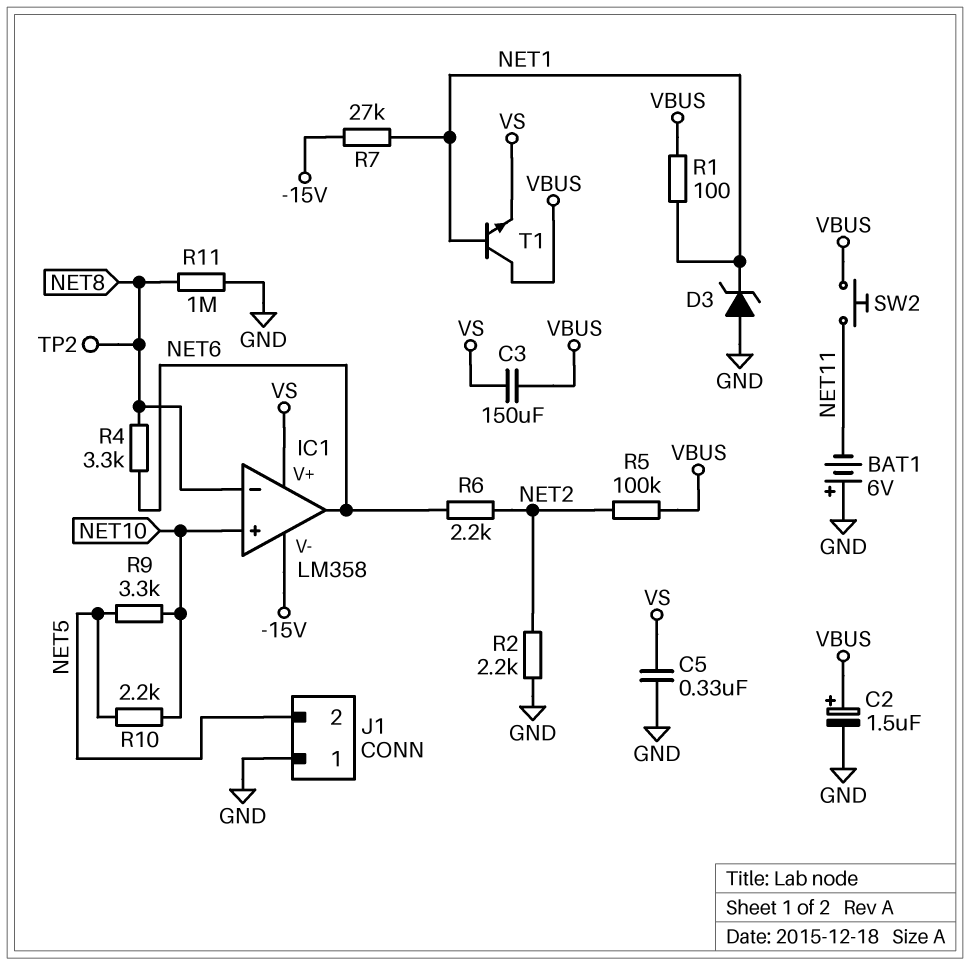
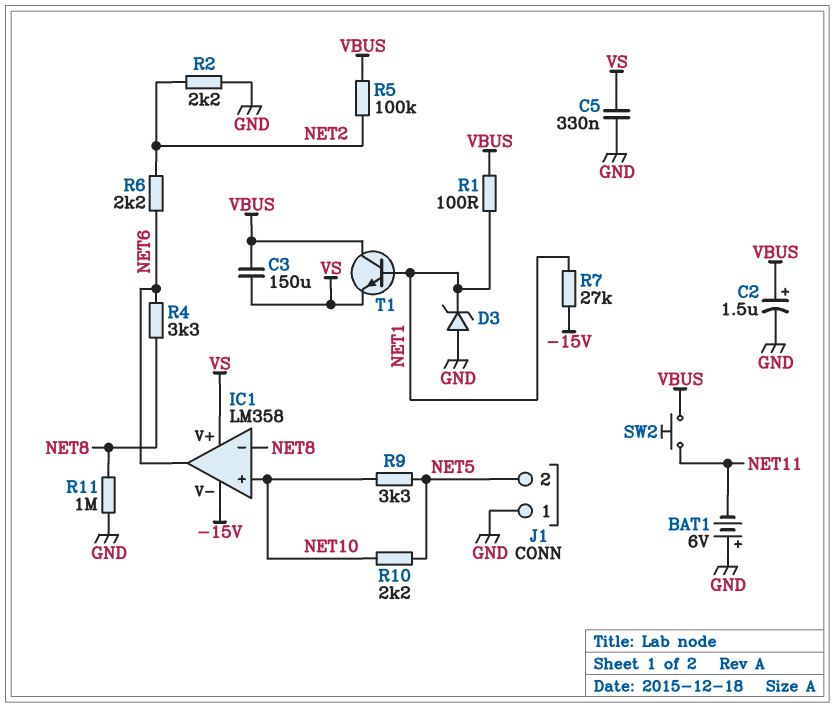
TP2: test point (NET8) -> none

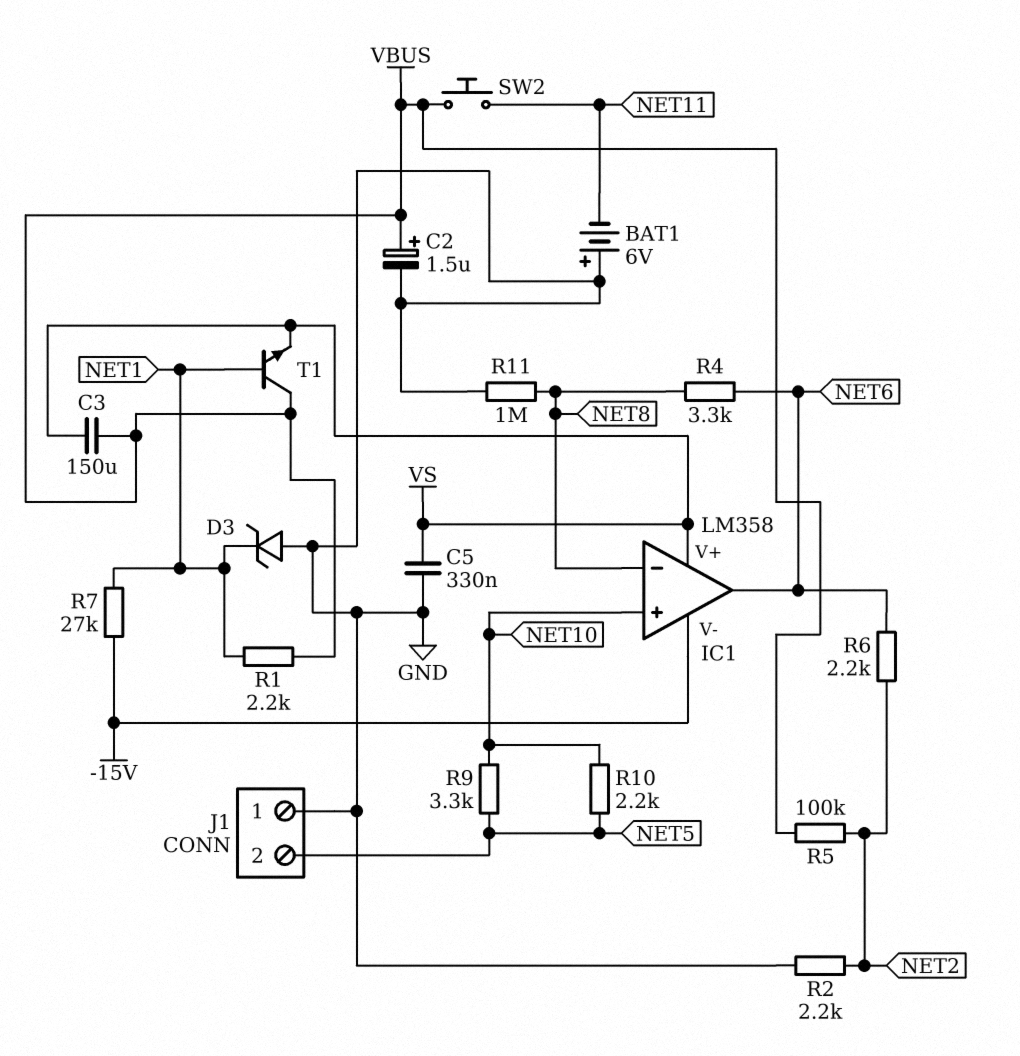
R1: 100 (NET1, VBUS) -> 2.2k (NET1, VBUS)

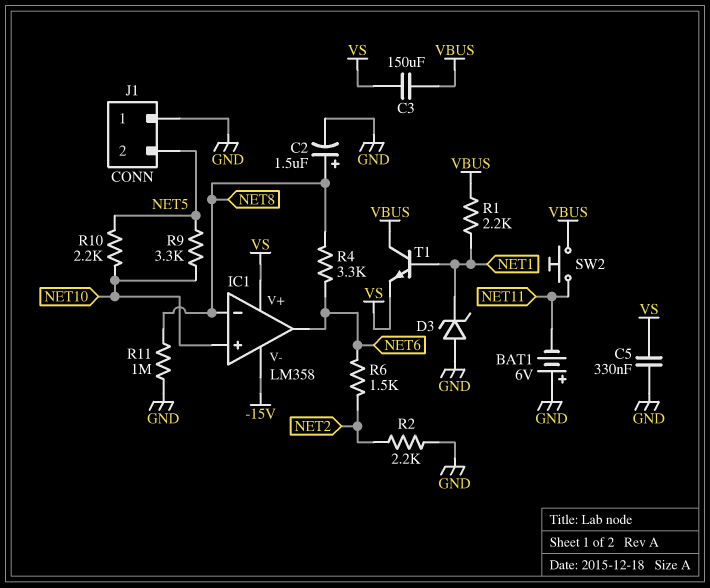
C2: 1.5uF (plus VBUS, minus GND) -> 1.5uF (plus NET8, minus GND)
R5: 100k (NET2, VBUS) -> none
R6: 2.2k (NET2, NET6) -> 1.5k (NET2, NET6)
R7: 27k (-15V, NET1) -> none

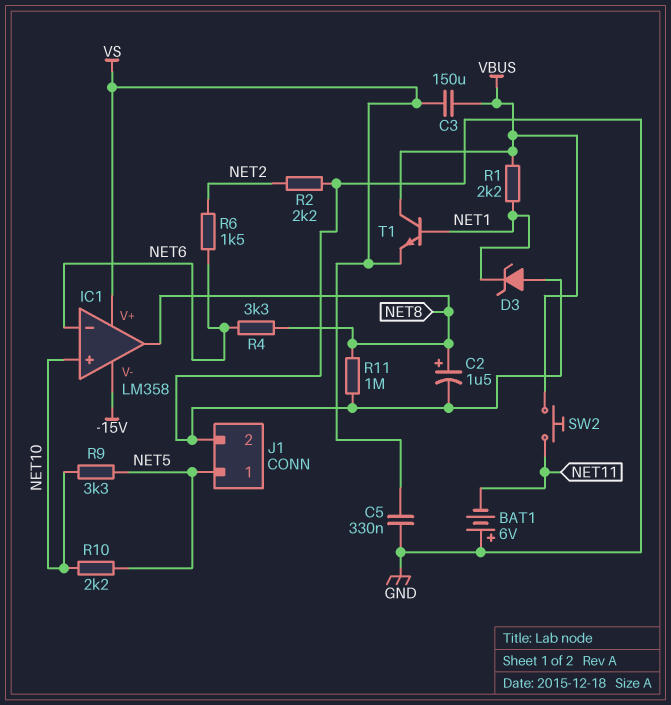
IC1 pin in-: NET8 -> NET6
IC1 pin out: NET6 -> NET8
J1 pin 1: GND -> NET5
J1 pin 2: NET5 -> GND

